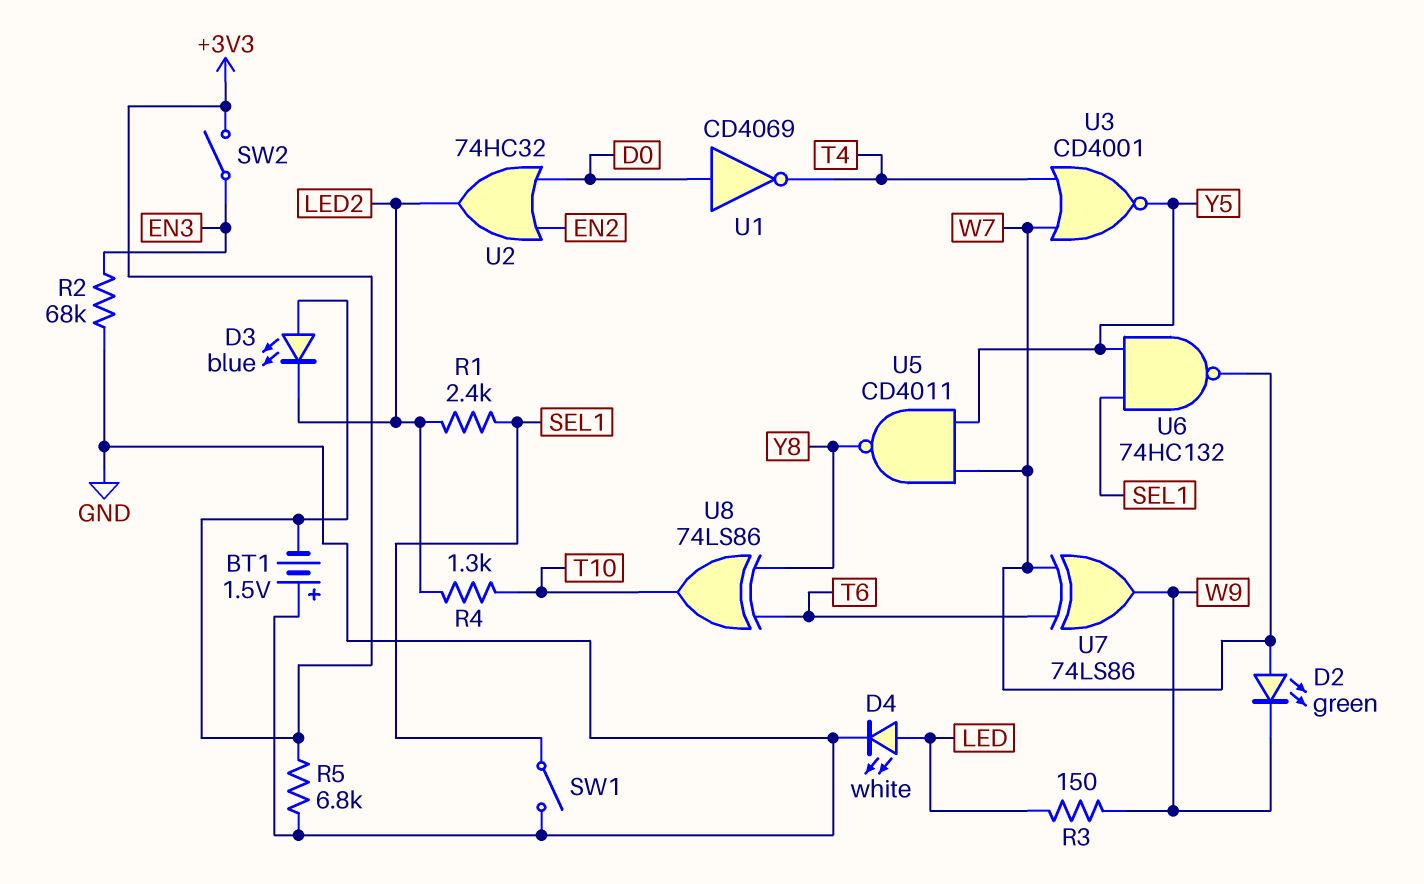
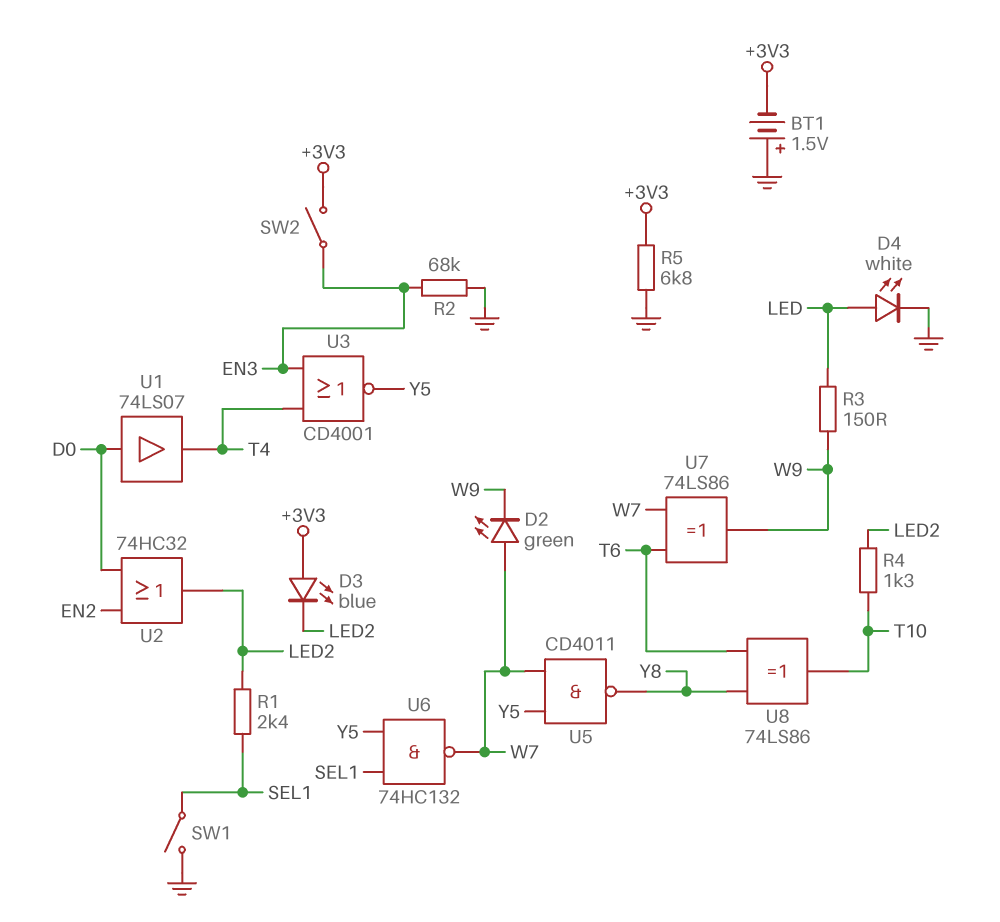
U1: NOT CD4069 (in D0, out T4) -> buffer 74LS07 (in D0, out T4)
U3: NOR CD4001 (in T4, in W7, out Y5) -> NOR CD4001 (in EN3, in T4, out Y5)

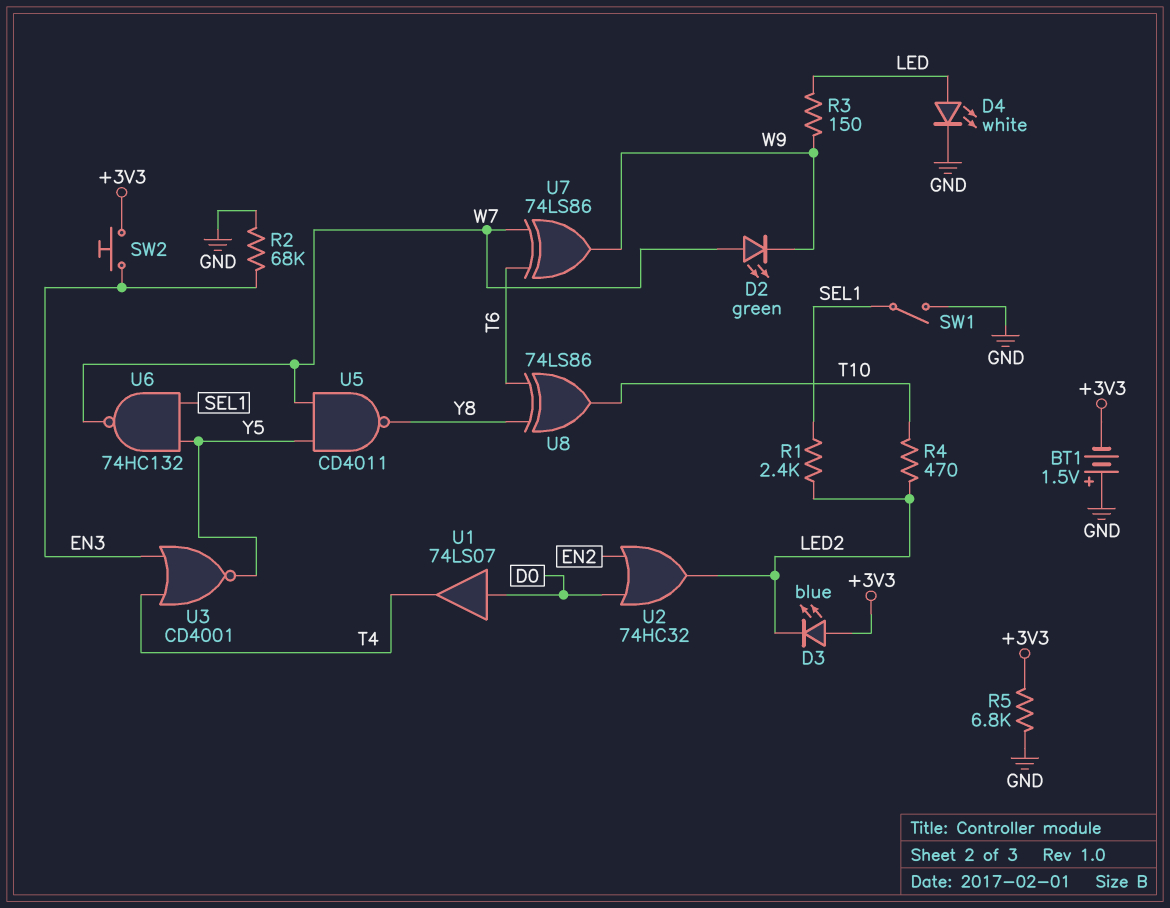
R4: 1.3k (LED2, T10) -> 470 (LED2, T10)
SW2: switch (+3V3, EN3) -> button (+3V3, EN3)

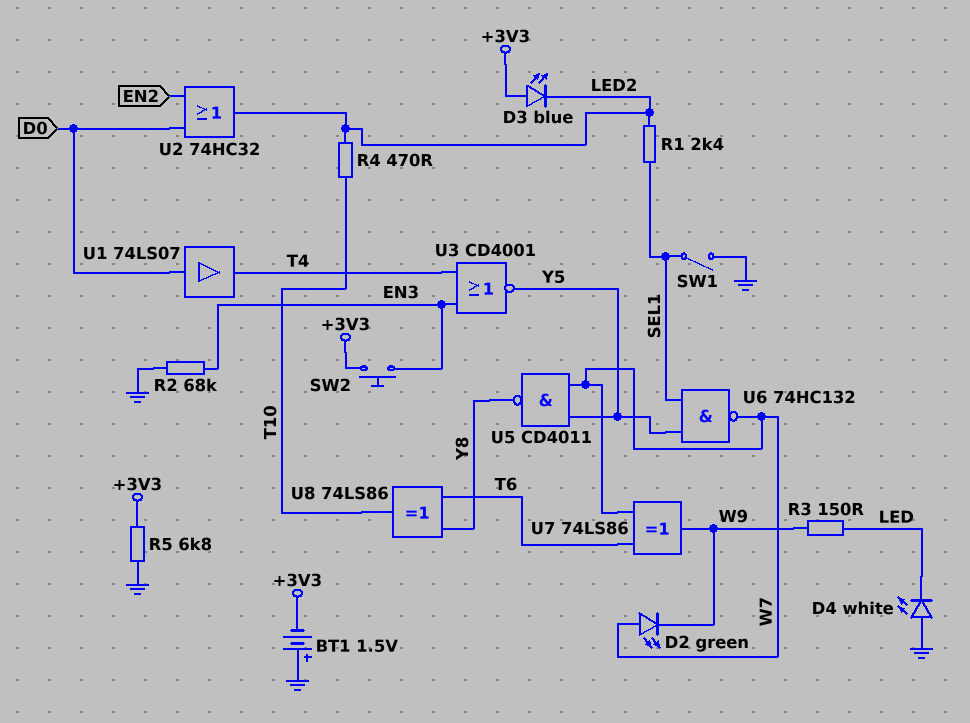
D4: LED white (A LED, K GND) -> LED white (A GND, K LED)

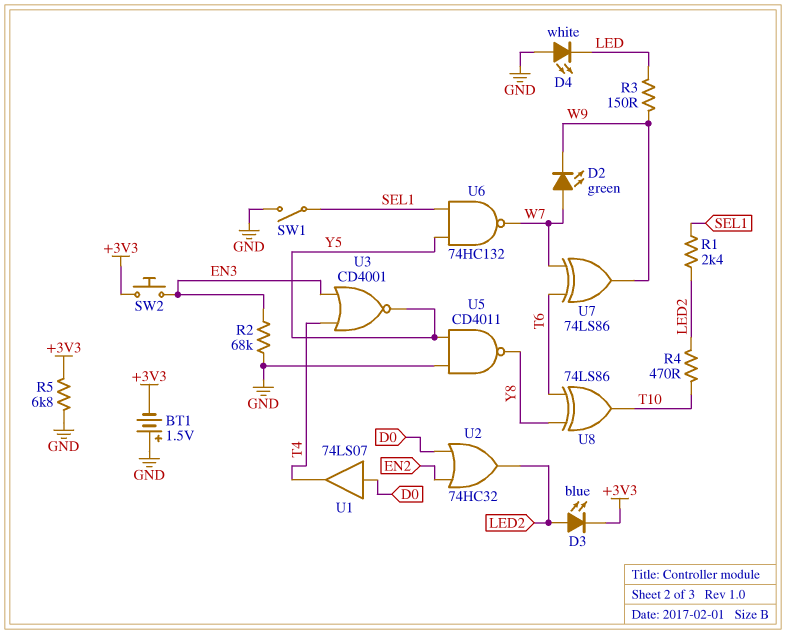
D3: LED blue (A +3V3, K LED2) -> LED blue (A LED2, K +3V3)
U5: NAND CD4011 (in W7, in Y5, out Y8) -> NAND CD4011 (in GND, in Y5, out Y8)

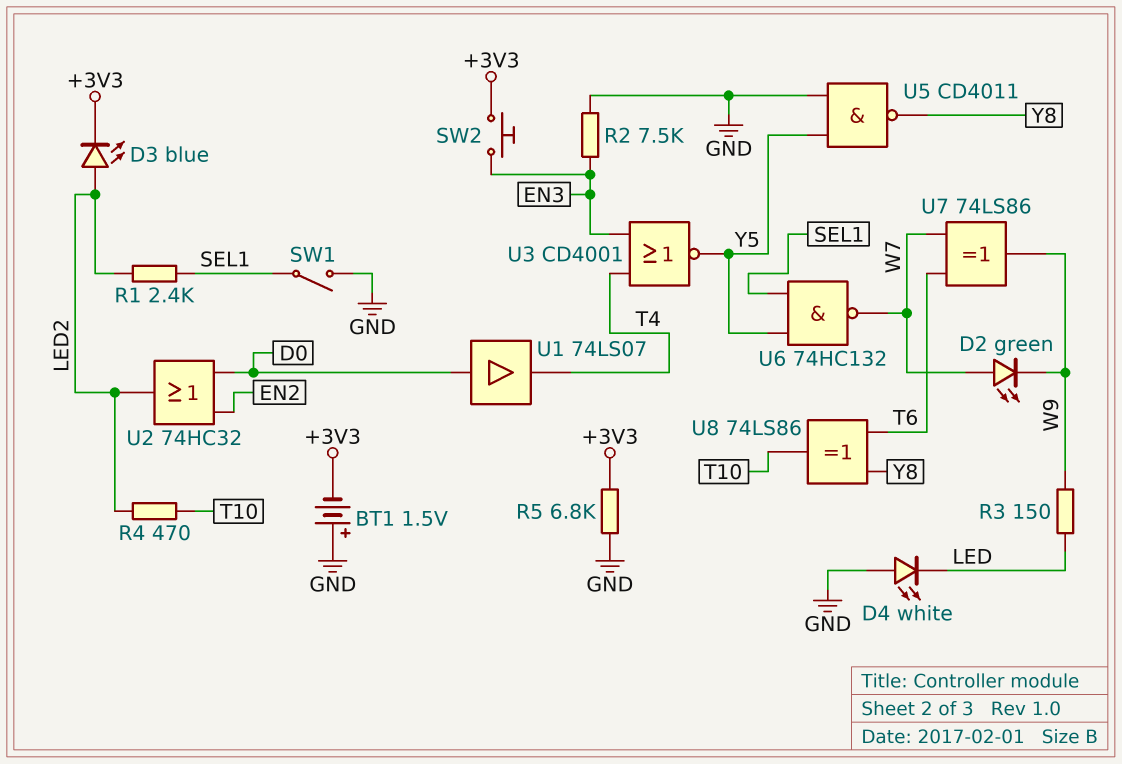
R2: 68k (EN3, GND) -> 7.5k (EN3, GND)

